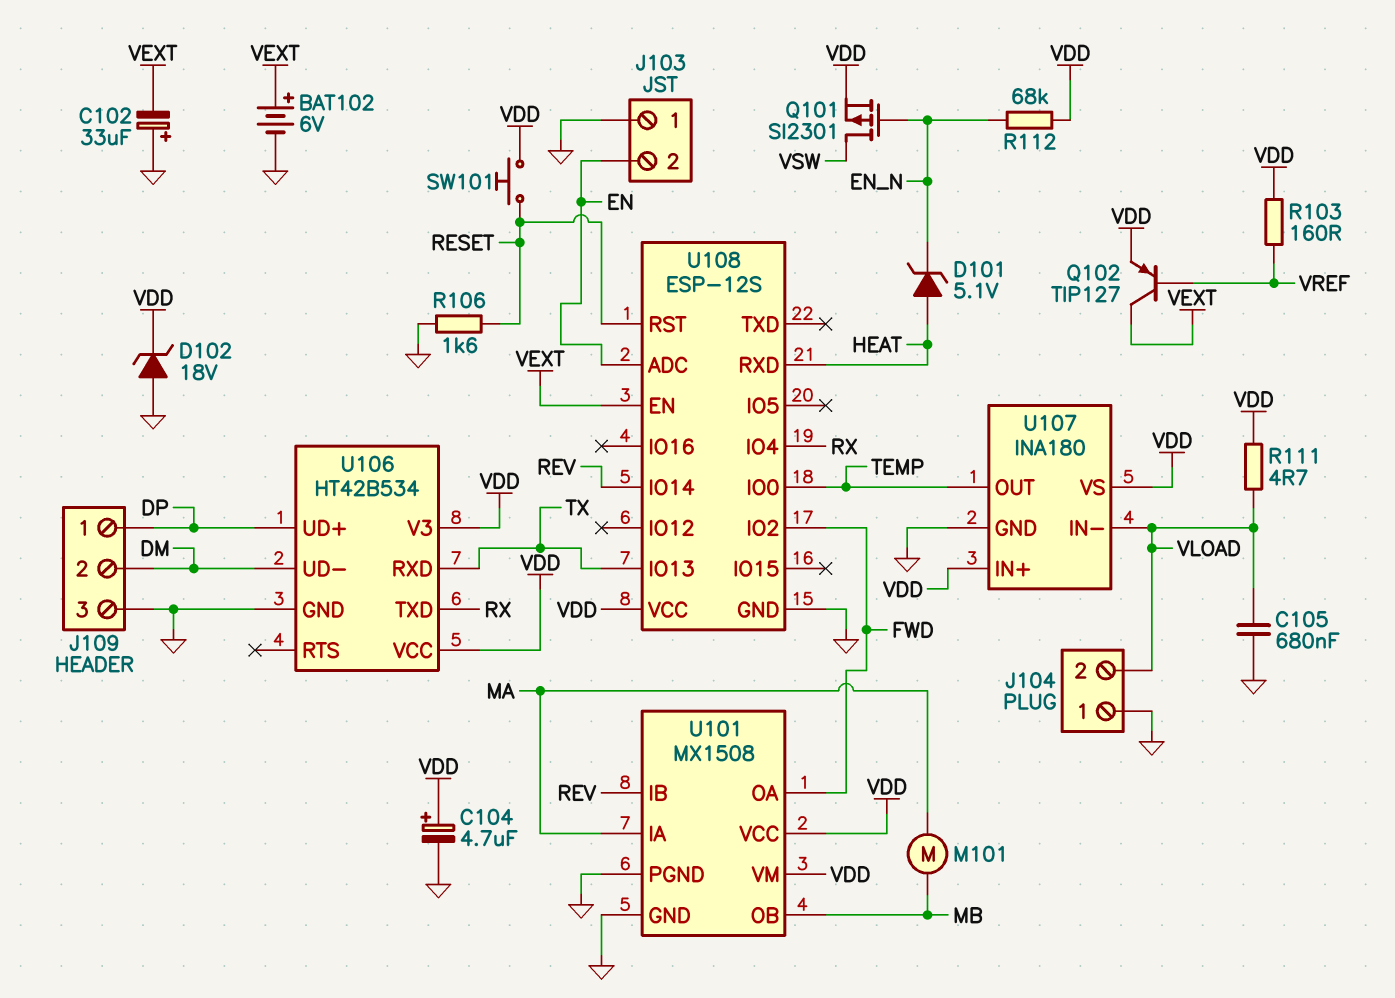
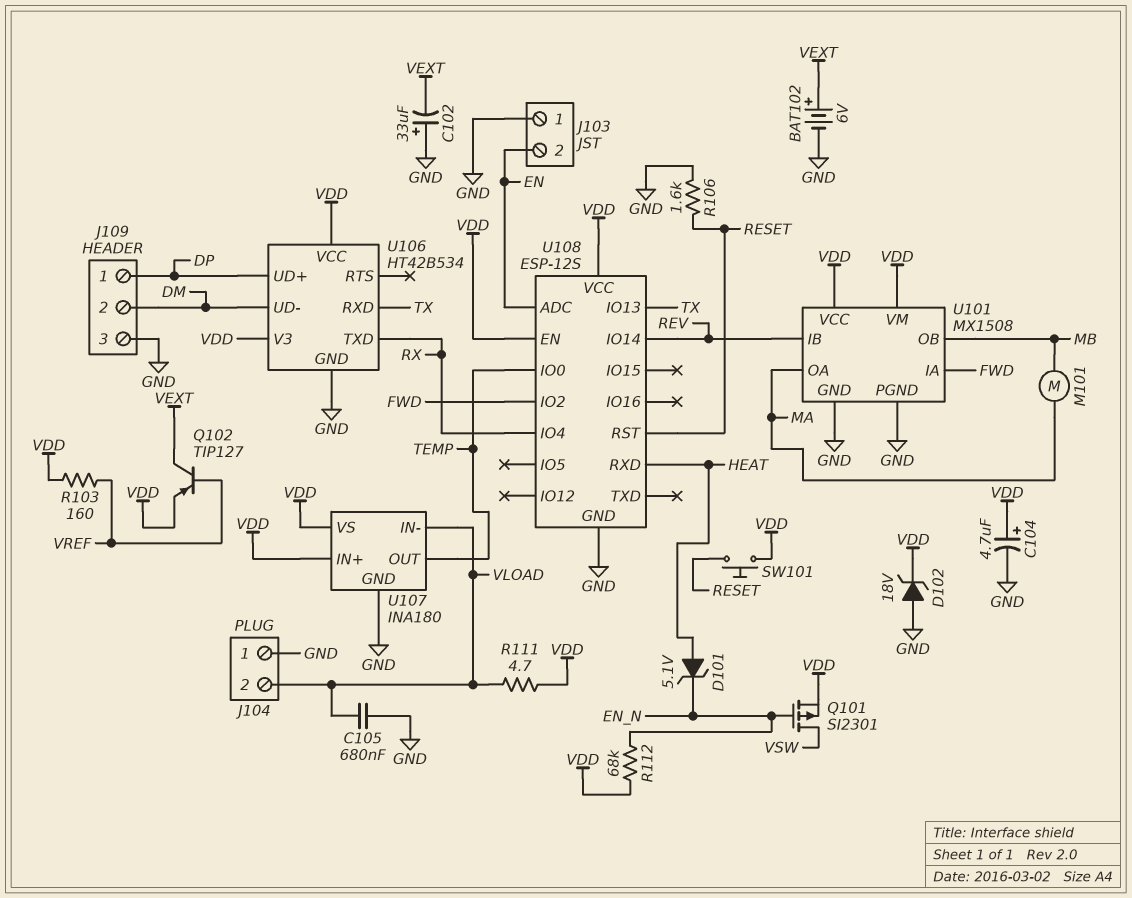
U101 pin IA: MA -> FWD
U101 pin OA: FWD -> MA
U108 pin EN: VEXT -> VDD

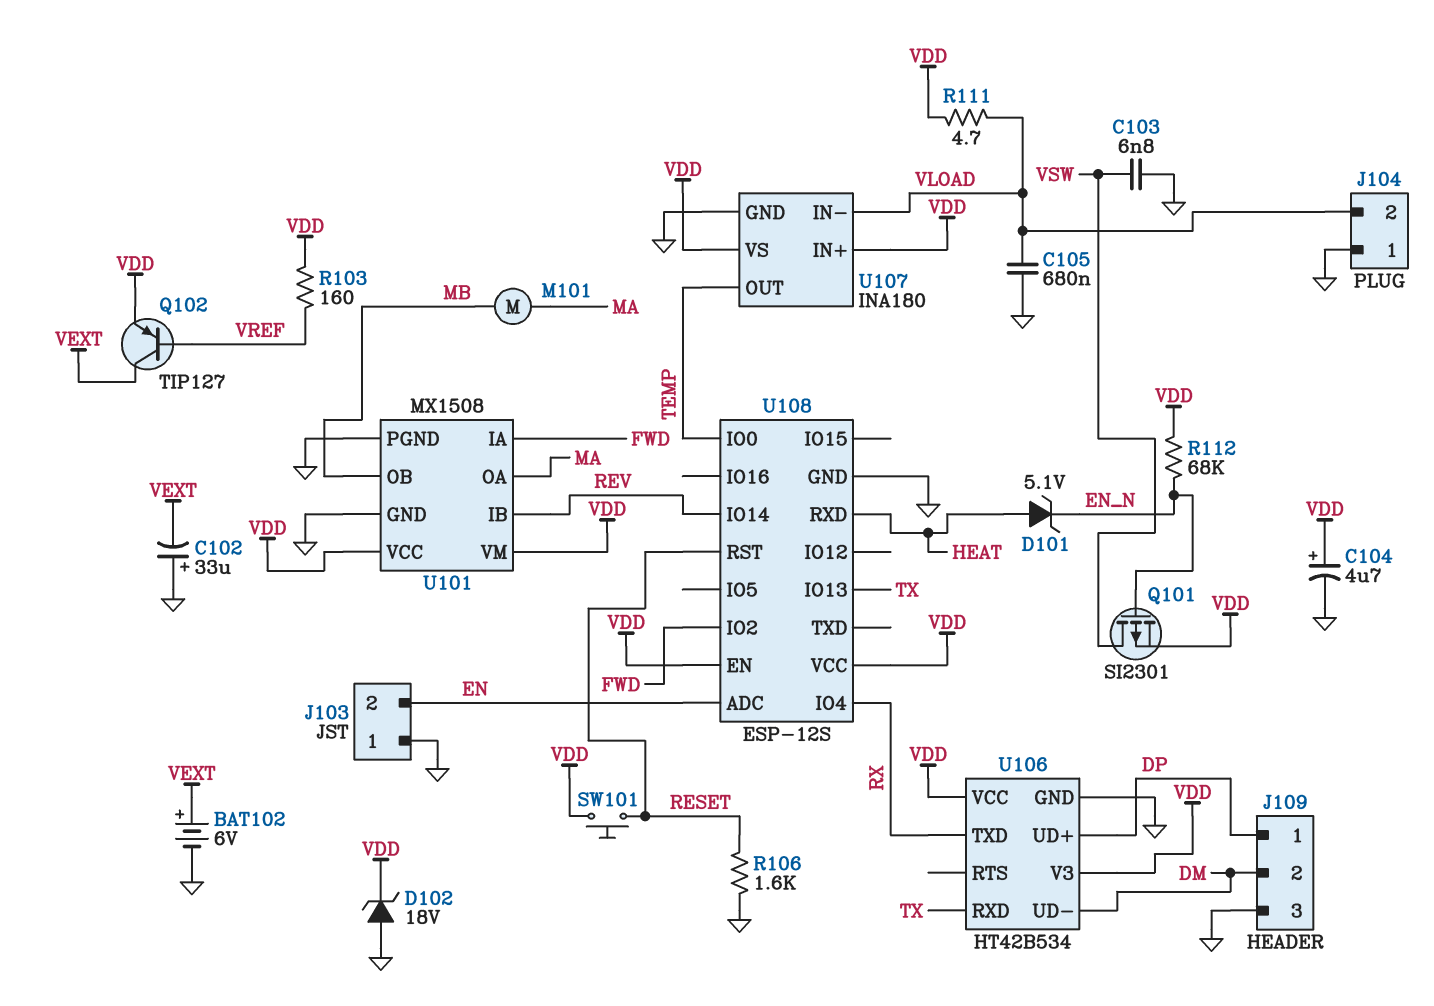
C103: none -> 6.8nF (GND, VSW)

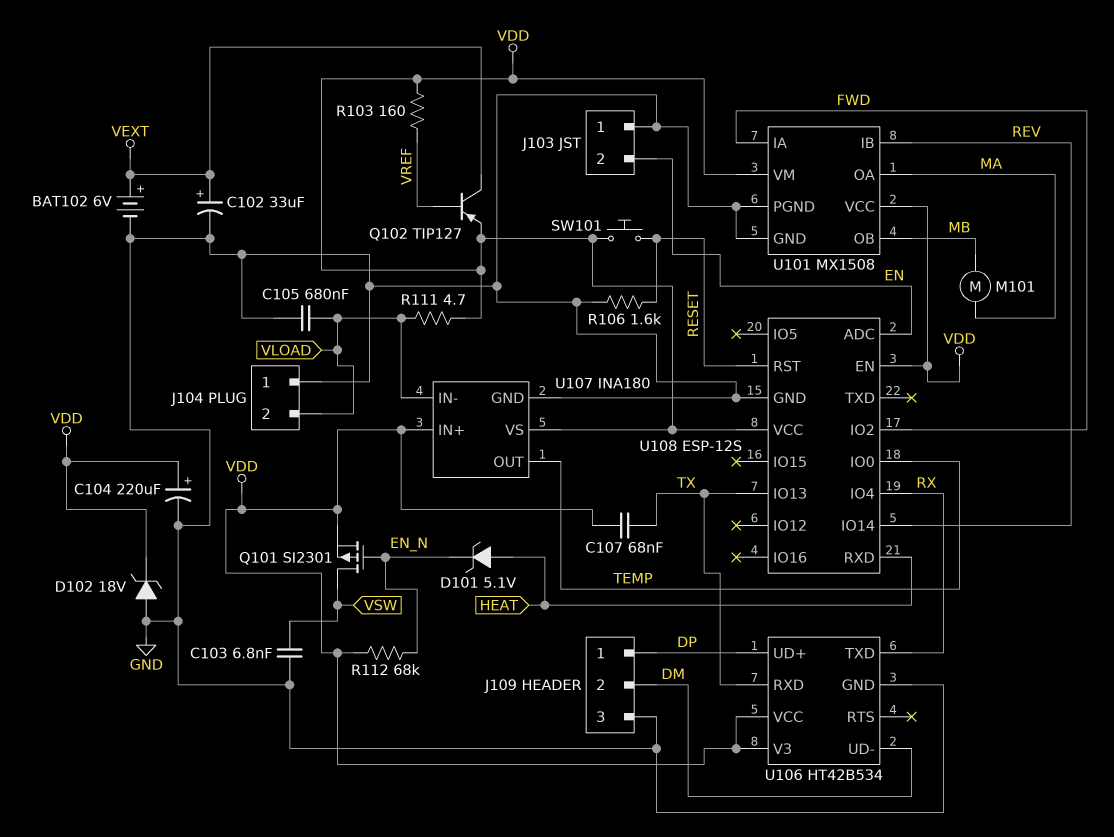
C102: 33uF (plus GND, minus VEXT) -> 33uF (plus VEXT, minus GND)
C104: 4.7uF (plus VDD, minus GND) -> 220uF (plus VDD, minus GND)
C107: none -> 68nF (TX, VDD)

